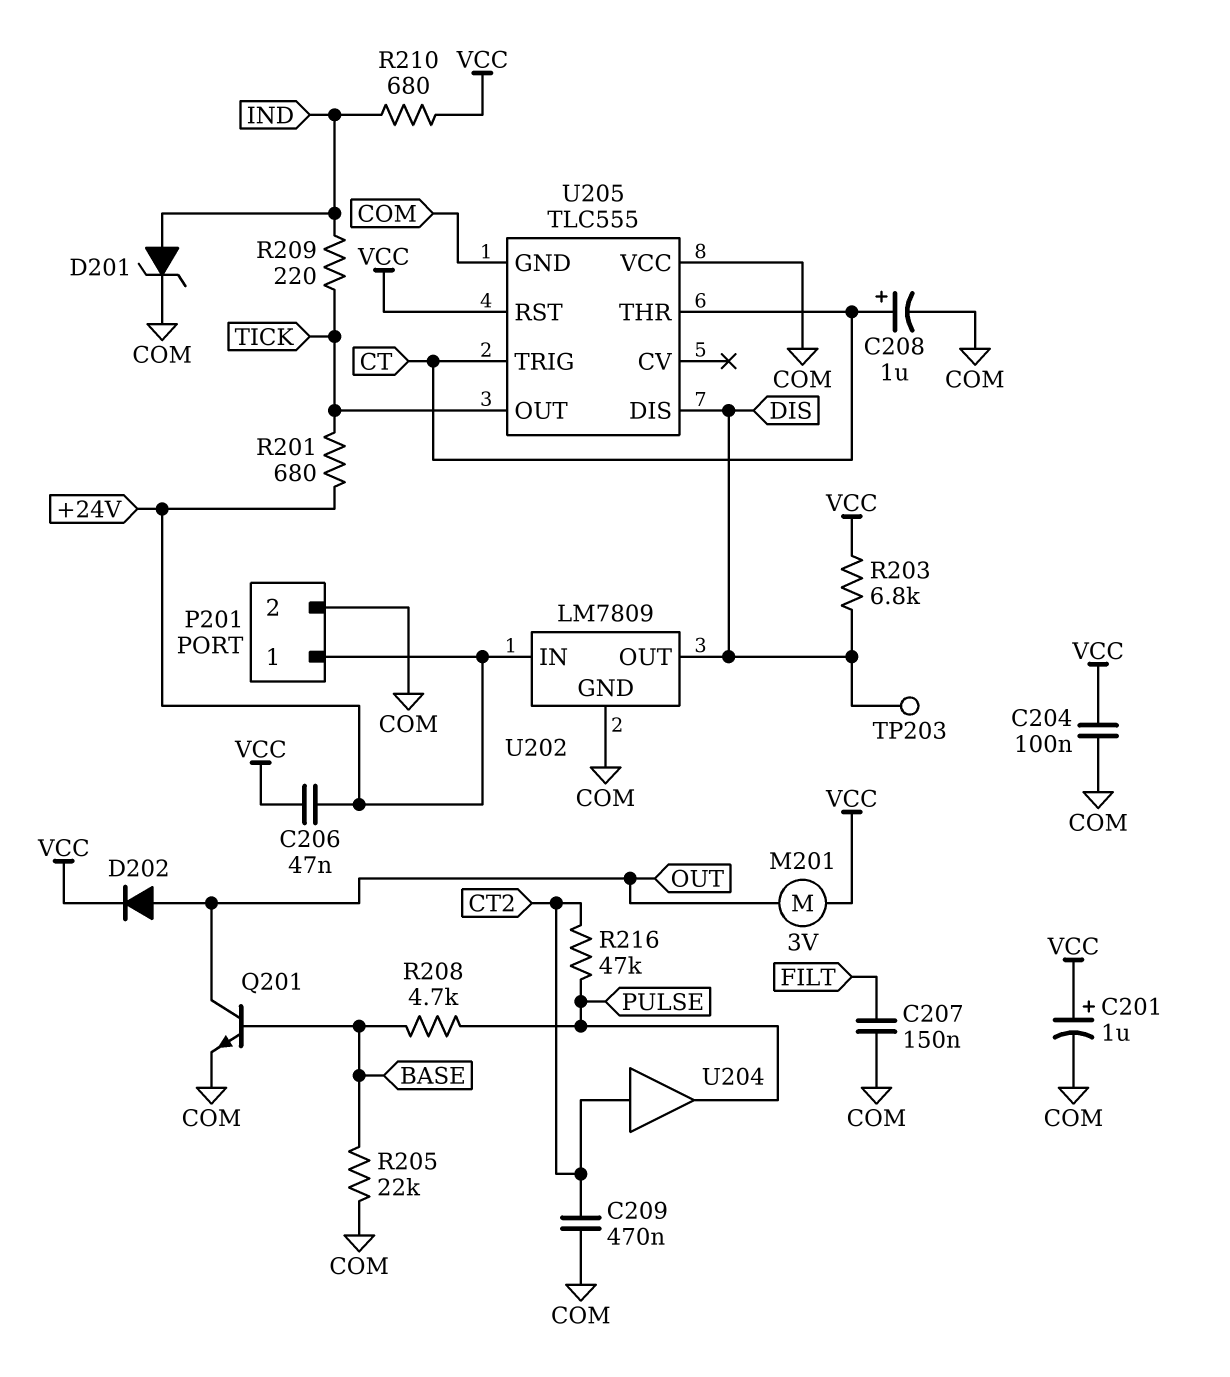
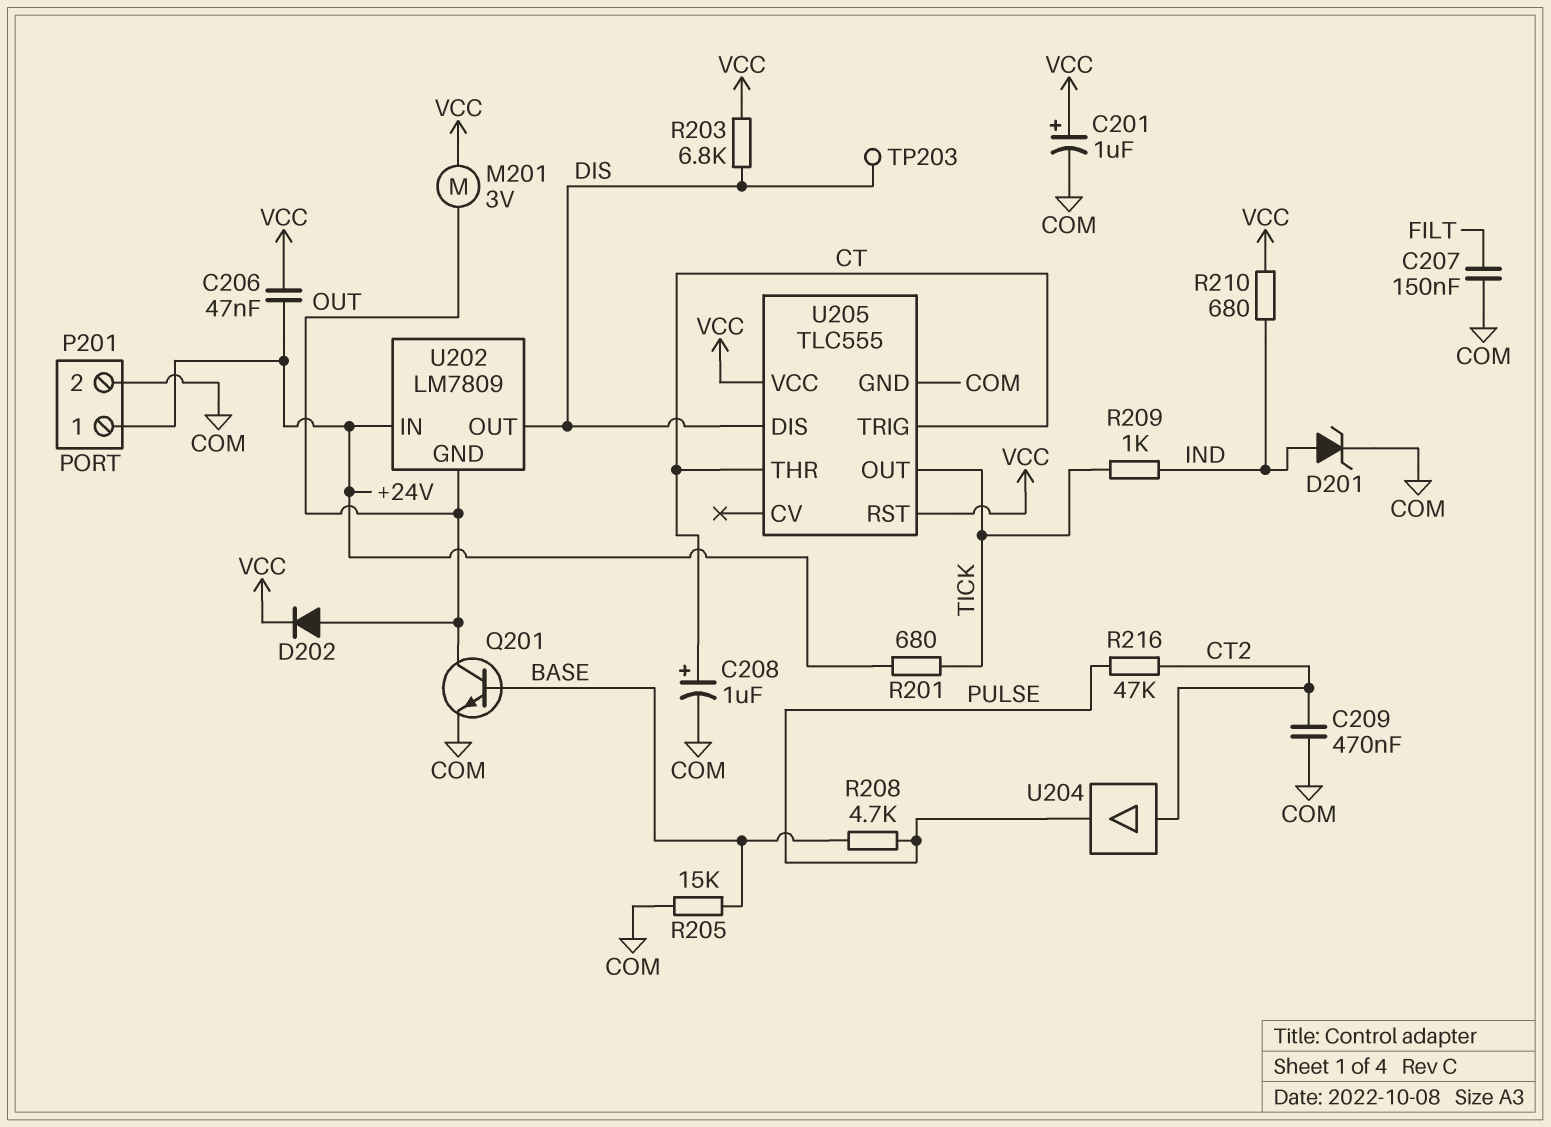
C204: 100nF (COM, VCC) -> none
R205: 22k (BASE, COM) -> 15k (BASE, COM)
R209: 220 (IND, TICK) -> 1k (IND, TICK)
U202 pin GND: COM -> OUT
U205 pin VCC: COM -> VCC

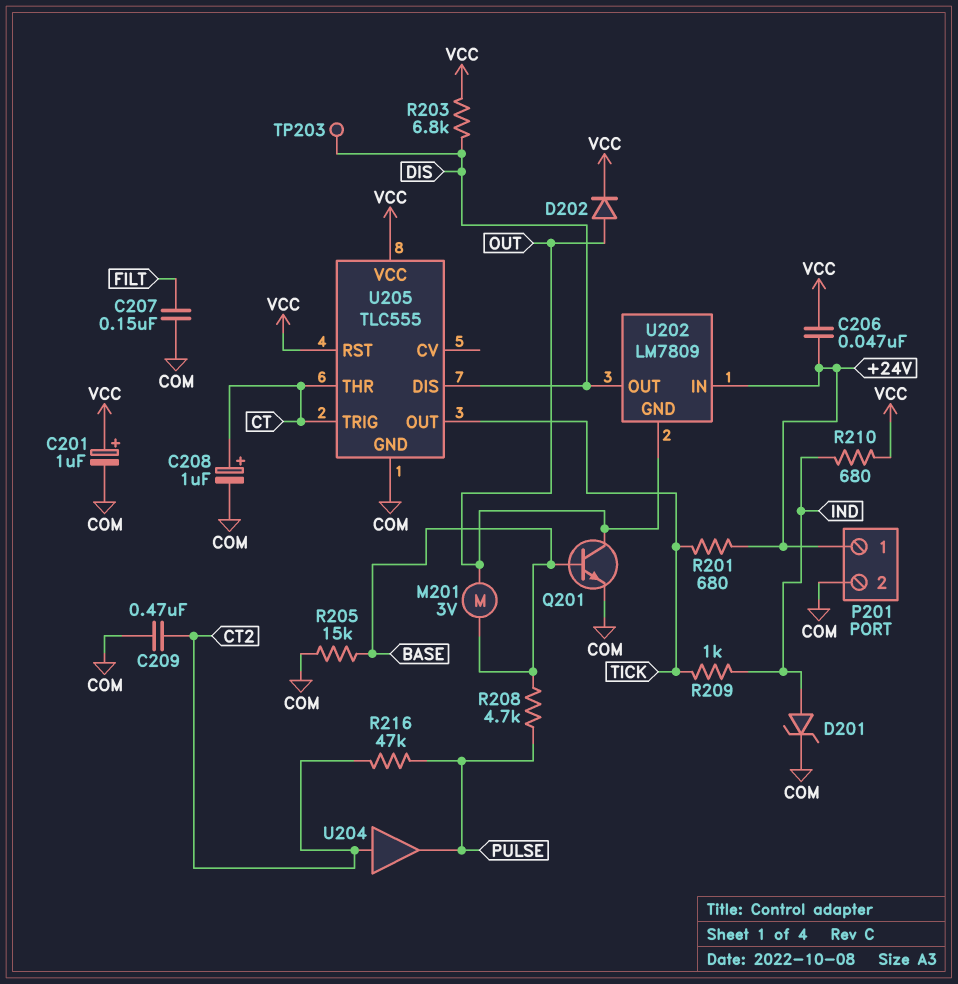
M201: motor 3V (OUT, VCC) -> motor 3V (BASE, OUT)

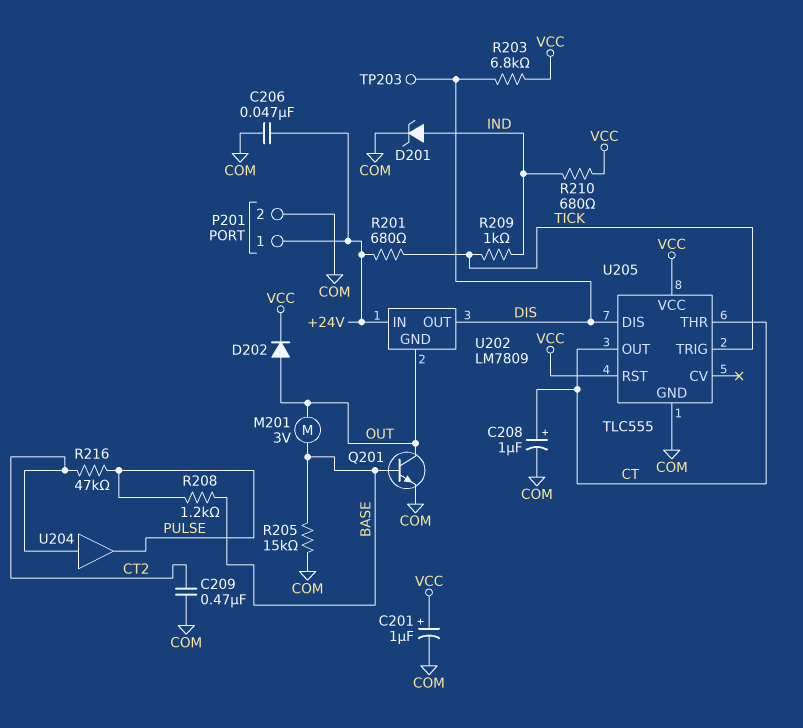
C206: 47nF (+24V, VCC) -> 47nF (+24V, COM)
C207: 150nF (COM, FILT) -> none
R208: 4.7k (BASE, PULSE) -> 1.2k (BASE, PULSE)
U205 pin OUT: TICK -> CT
U205 pin TRIG: CT -> TICK

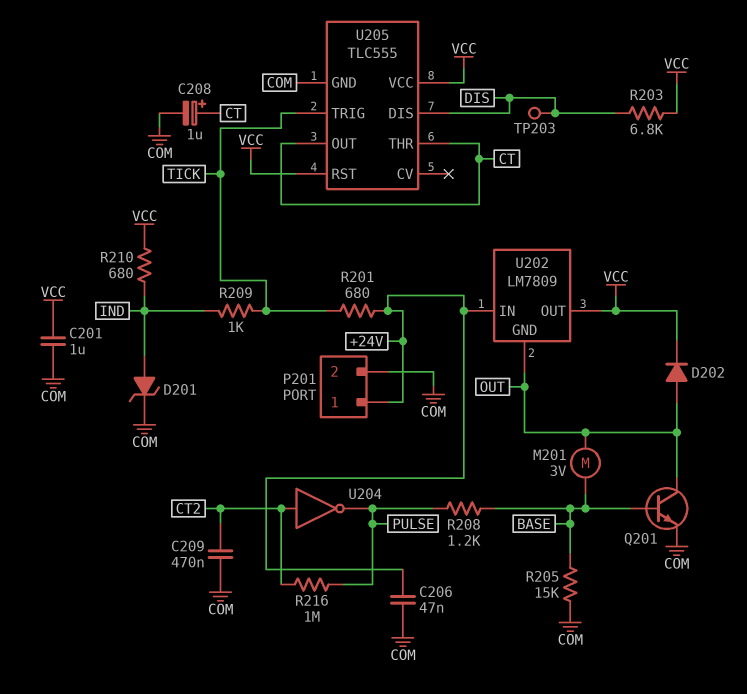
C201: 1uF (plus VCC, minus COM) -> 1uF (COM, VCC)
R216: 47k (CT2, PULSE) -> 1M (CT2, PULSE)
U202 pin OUT: DIS -> VCC
U204: buffer (in CT2, out PULSE) -> NOT (in CT2, out PULSE)

